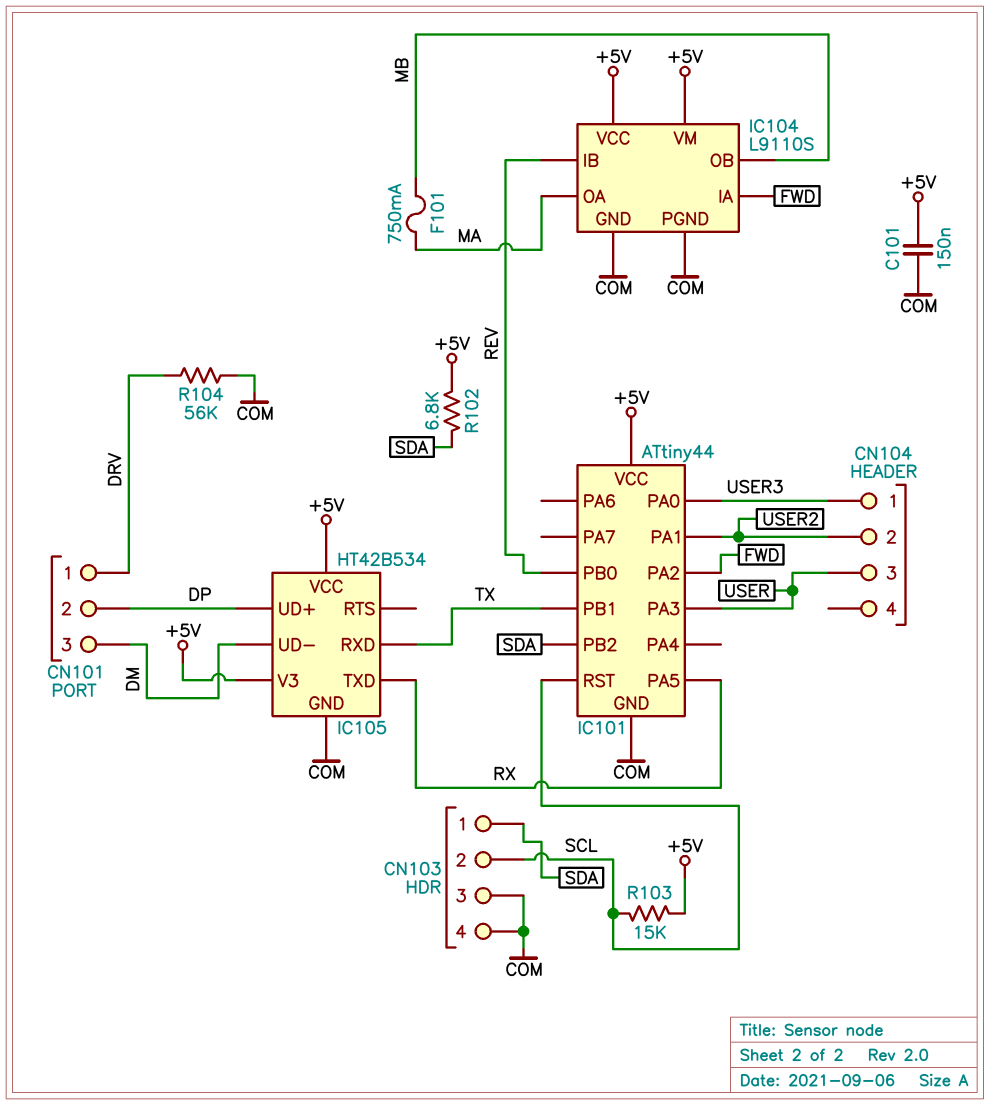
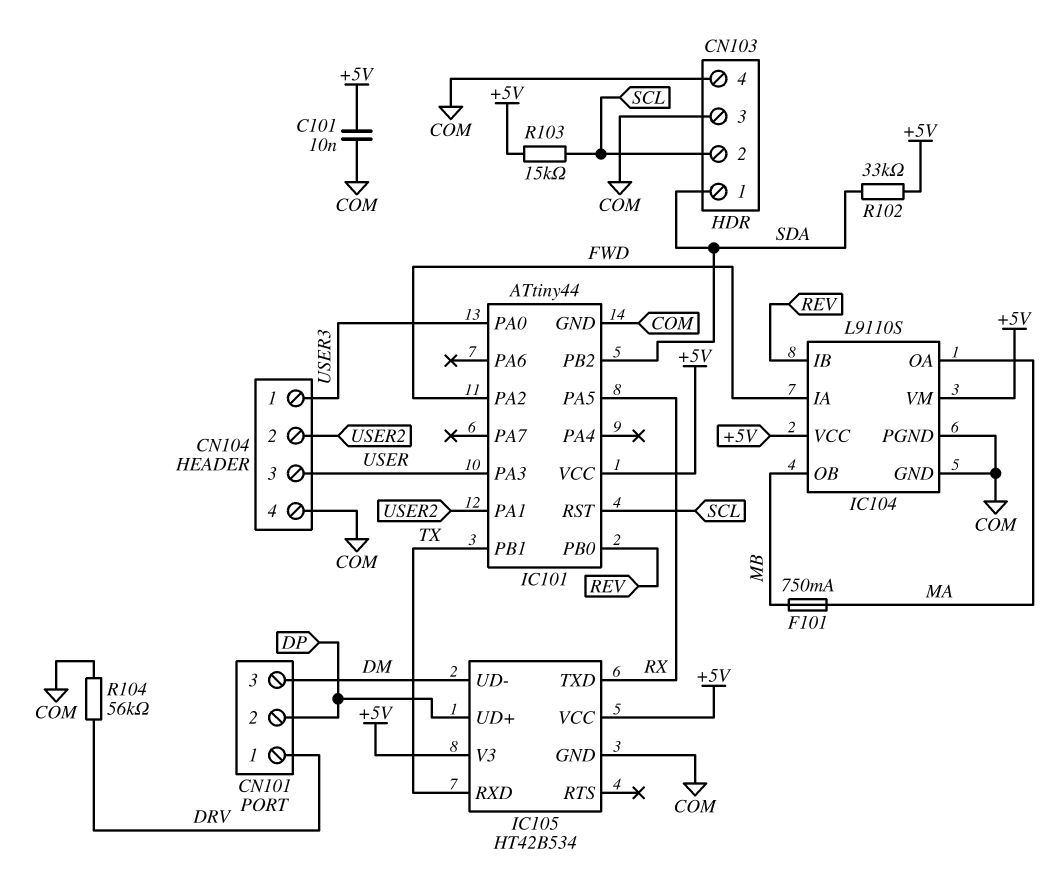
C101: 150nF (+5V, COM) -> 10nF (+5V, COM)
CN104 pin 4: none -> COM
R102: 6.8k (+5V, SDA) -> 33k (+5V, SDA)

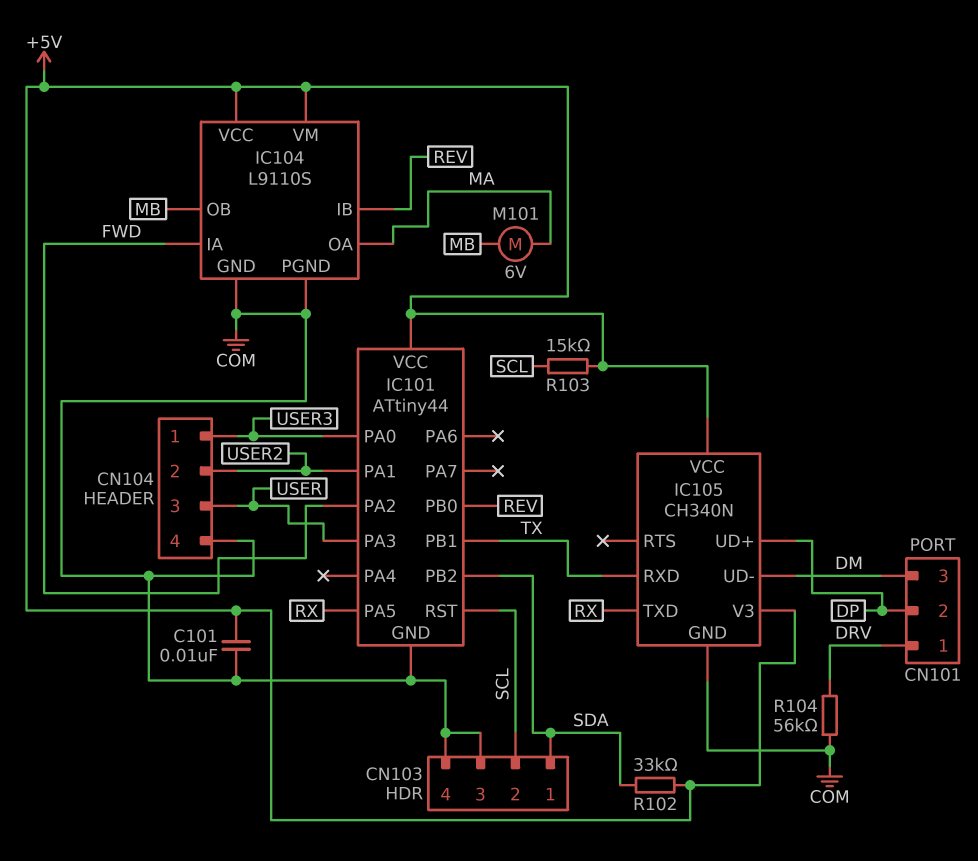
F101: 750mA (MA, MB) -> none
IC105: HT42B534 -> CH340N
M101: none -> motor 6V (MA, MB)

